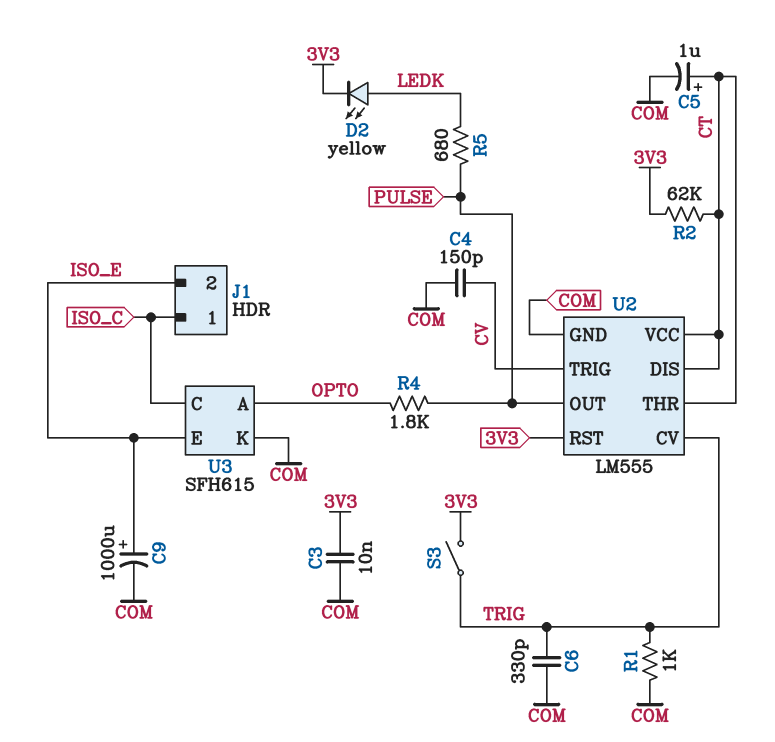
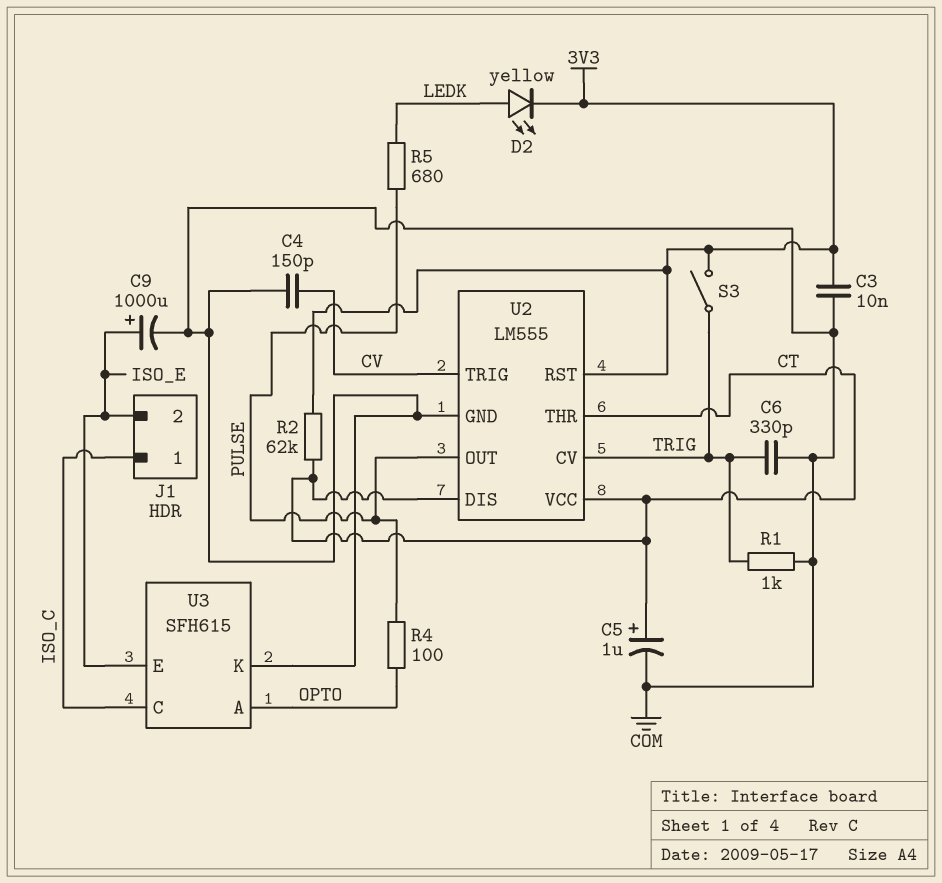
R4: 1.8k (OPTO, PULSE) -> 100 (OPTO, PULSE)

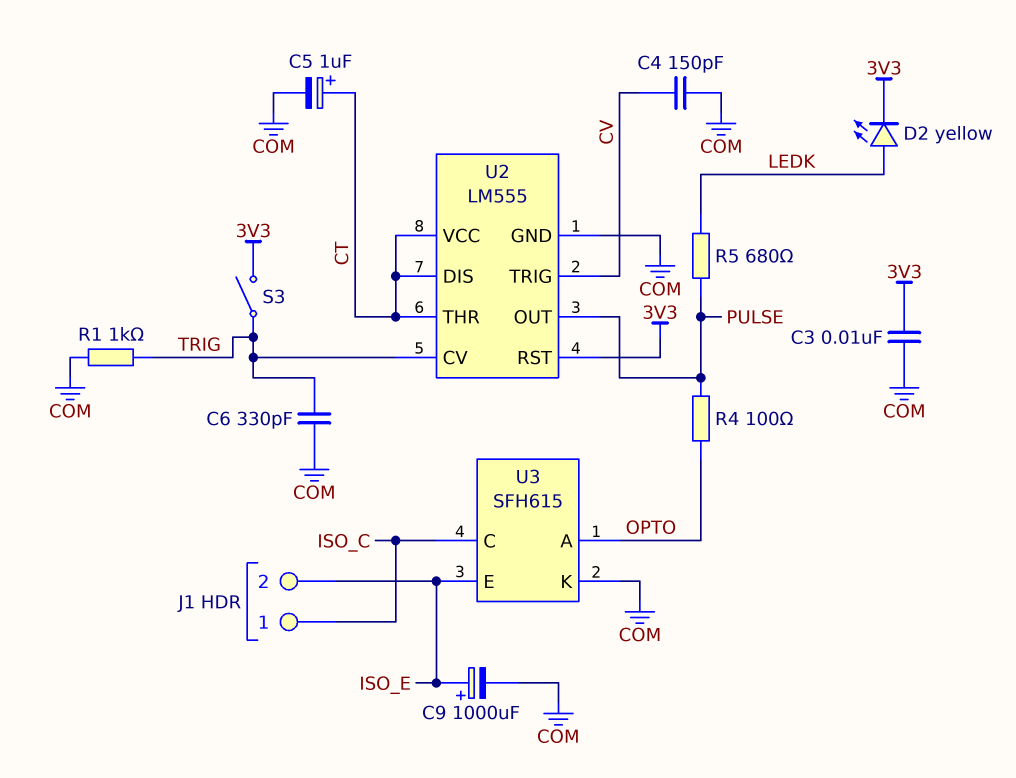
R2: 62k (3V3, CT) -> none

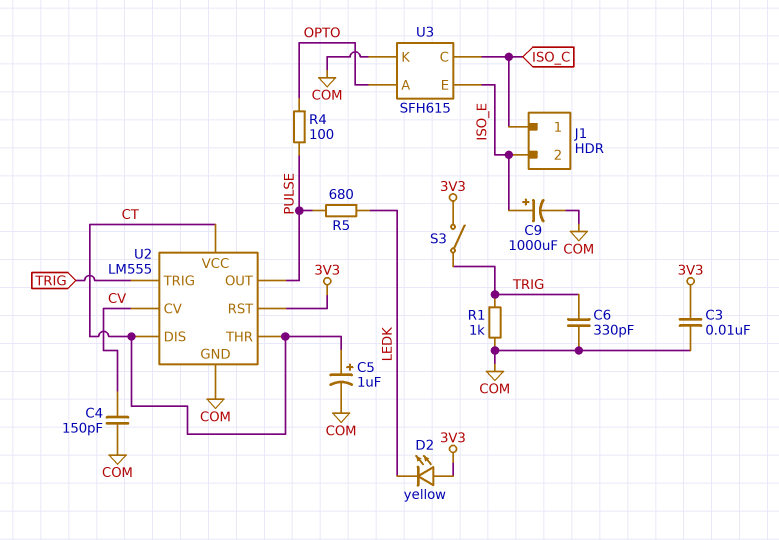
D2: LED yellow (A LEDK, K 3V3) -> LED yellow (A 3V3, K LEDK)
U2 pin CV: TRIG -> CV
U2 pin TRIG: CV -> TRIG

